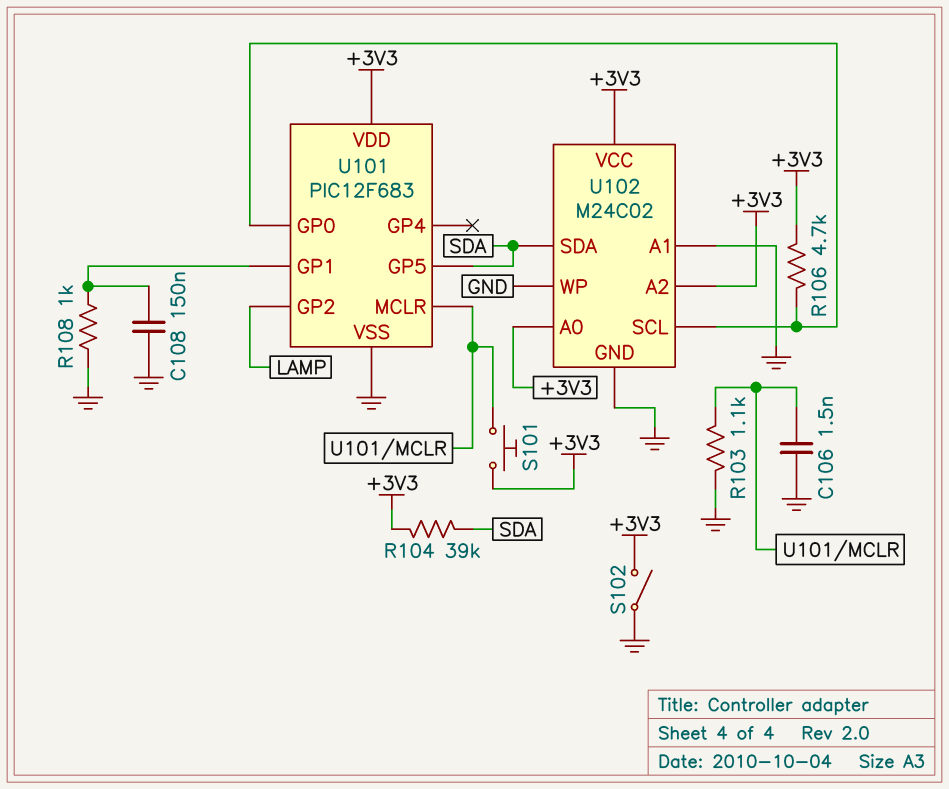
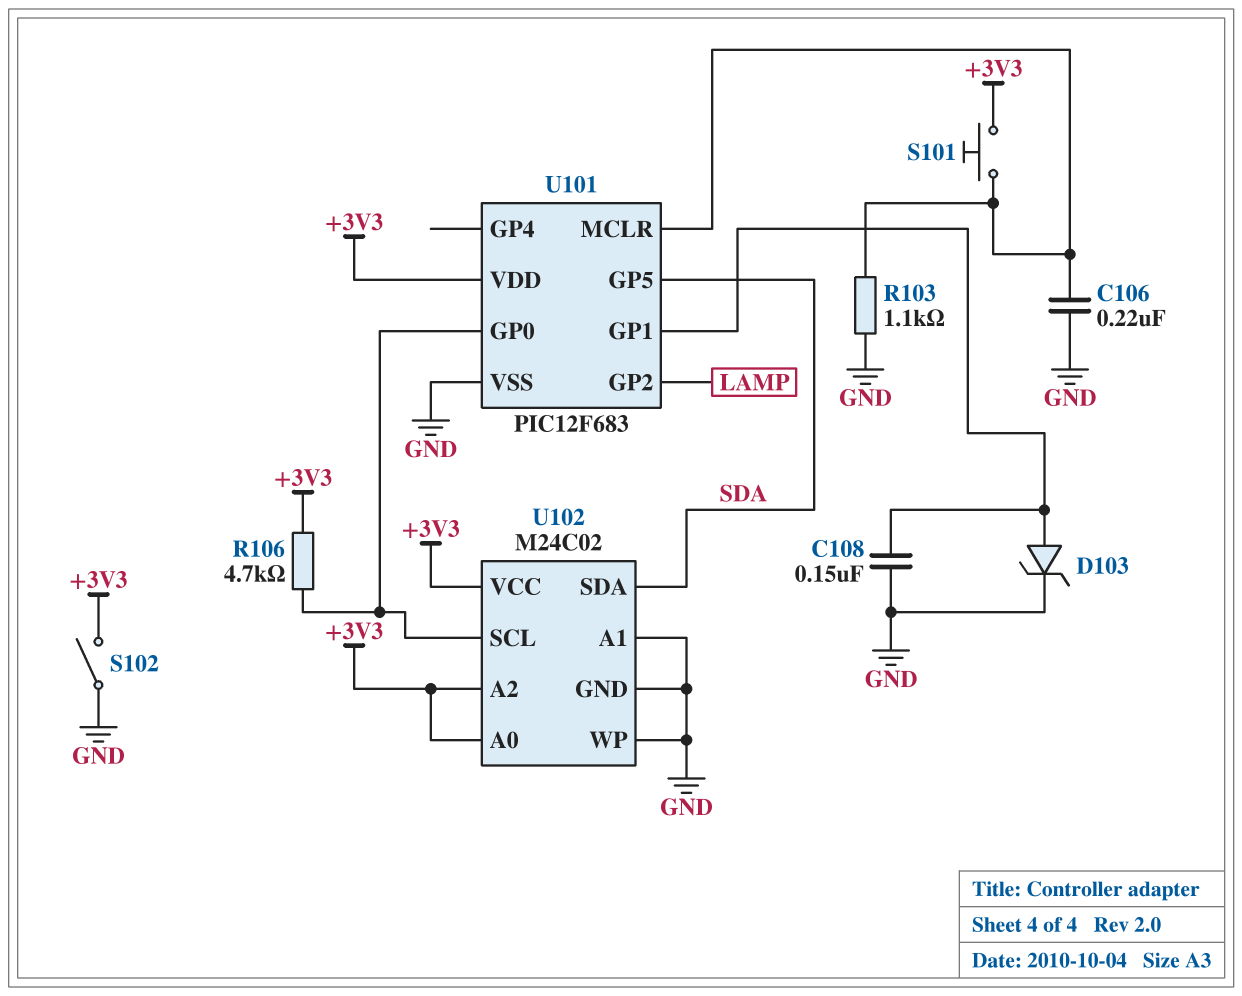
C106: 1.5nF (GND, U101/MCLR) -> 220nF (GND, U101/MCLR)
D103: none -> zener (A U101/GP1, K GND)
R104: 39k (+3V3, SDA) -> none
R108: 1k (GND, U101/GP1) -> none

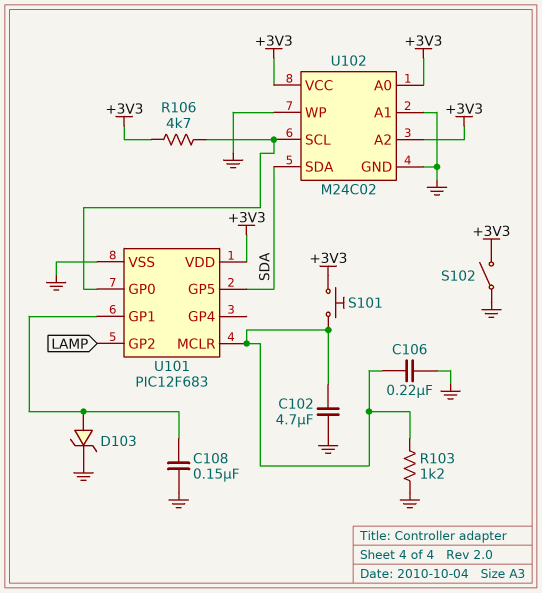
C102: none -> 4.7uF (GND, U101/MCLR)
R103: 1.1k (GND, U101/MCLR) -> 1.2k (GND, U101/MCLR)

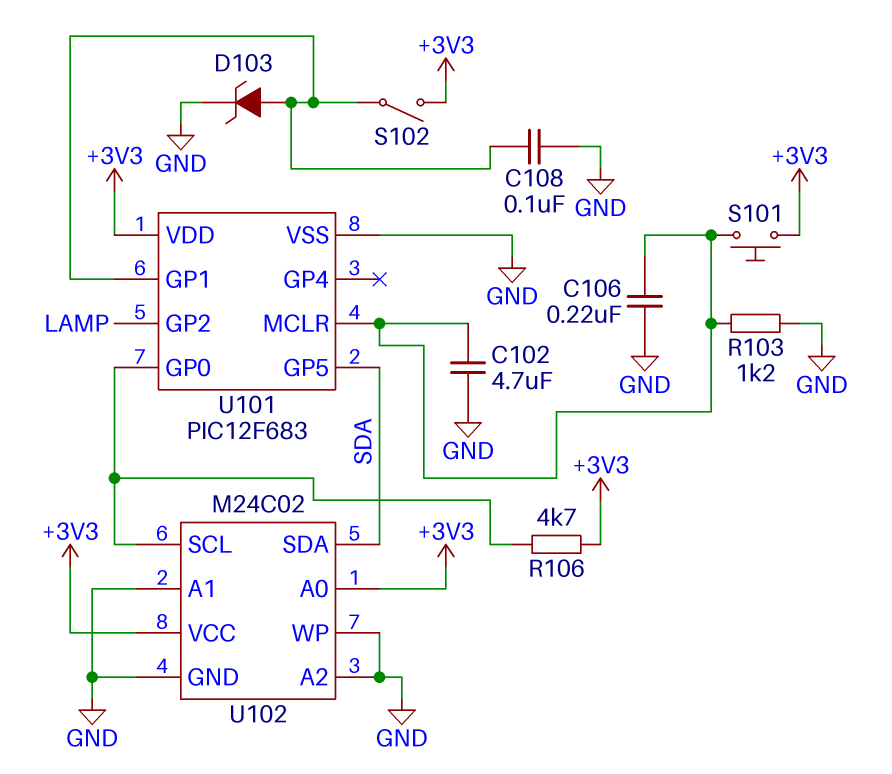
C108: 150nF (GND, U101/GP1) -> 100nF (GND, U101/GP1)
S102: switch (+3V3, GND) -> switch (+3V3, U101/GP1)
U102 pin A2: +3V3 -> GND

